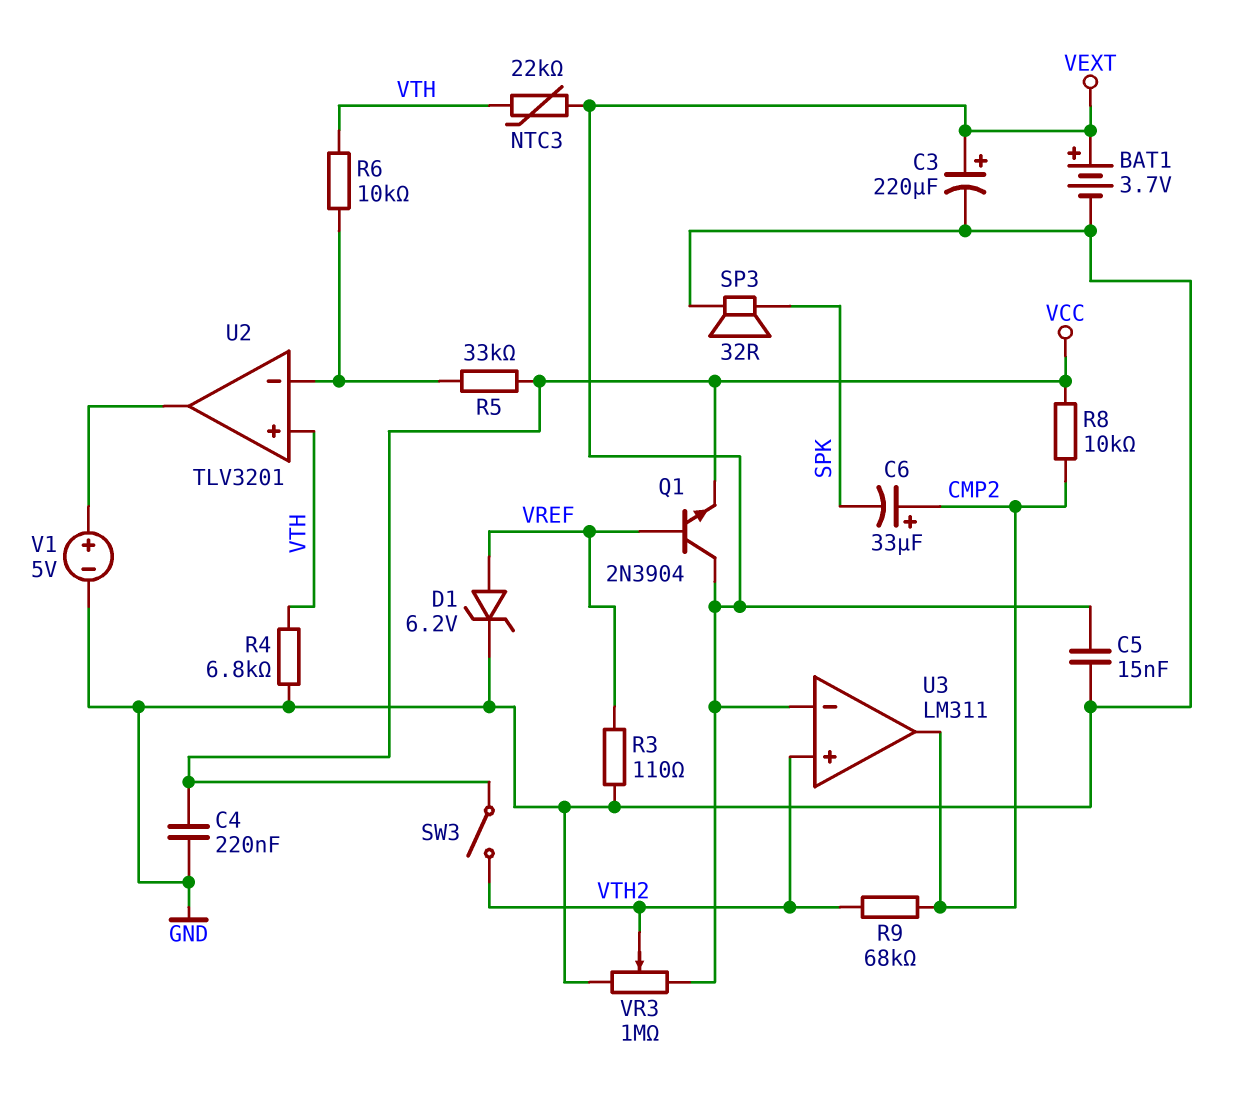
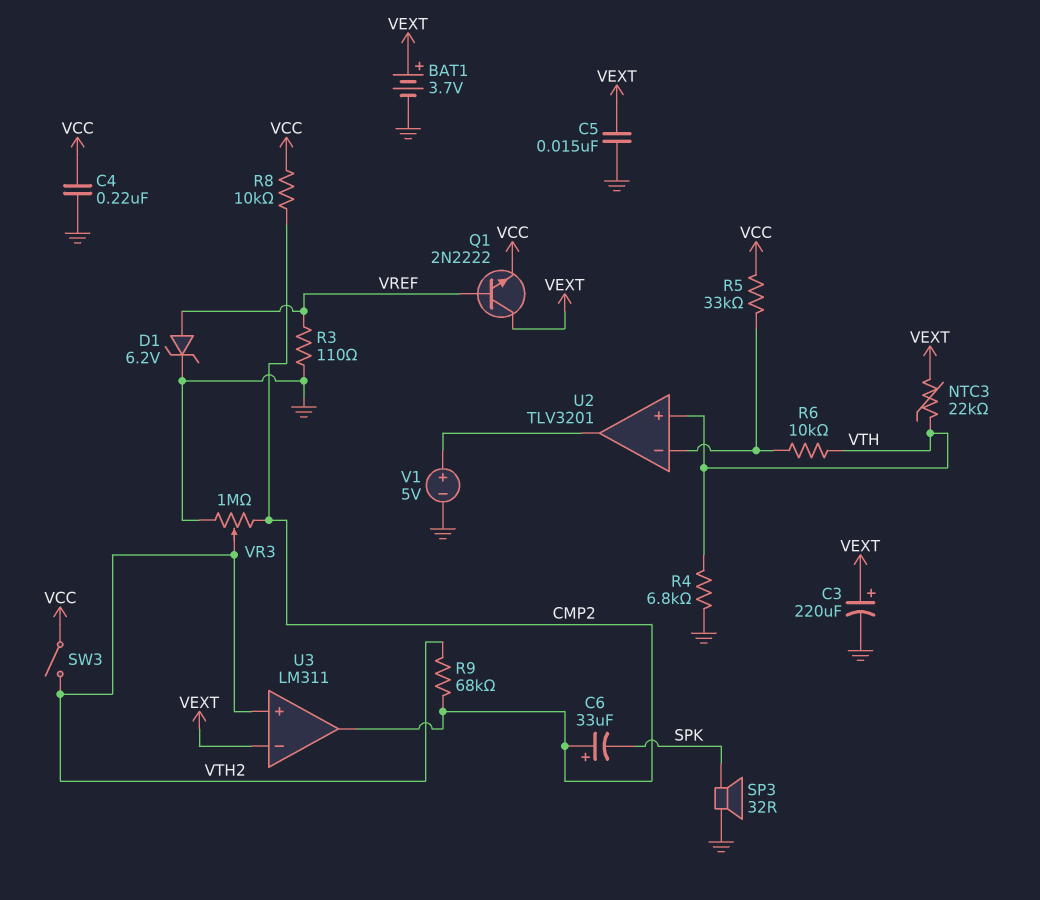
Q1: NPN 2N3904 (B VREF, C VEXT, E VCC) -> NPN 2N2222 (B VREF, C VEXT, E VCC)
VR3: 1M (GND, VEXT, wiper VTH2) -> 1M (CMP2, GND, wiper VTH2)

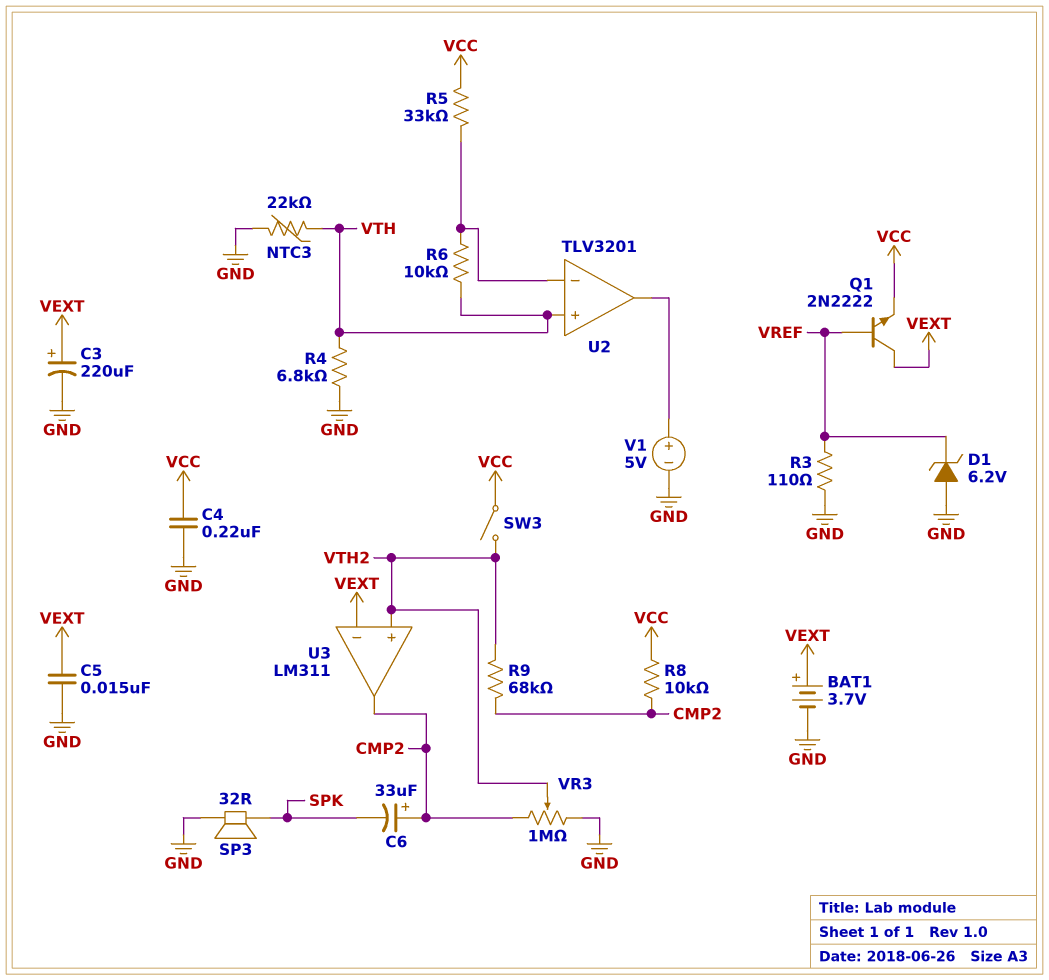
D1: zener 6.2V (A VREF, K GND) -> zener 6.2V (A GND, K VREF)
NTC3: 22k (VEXT, VTH) -> 22k (GND, VTH)

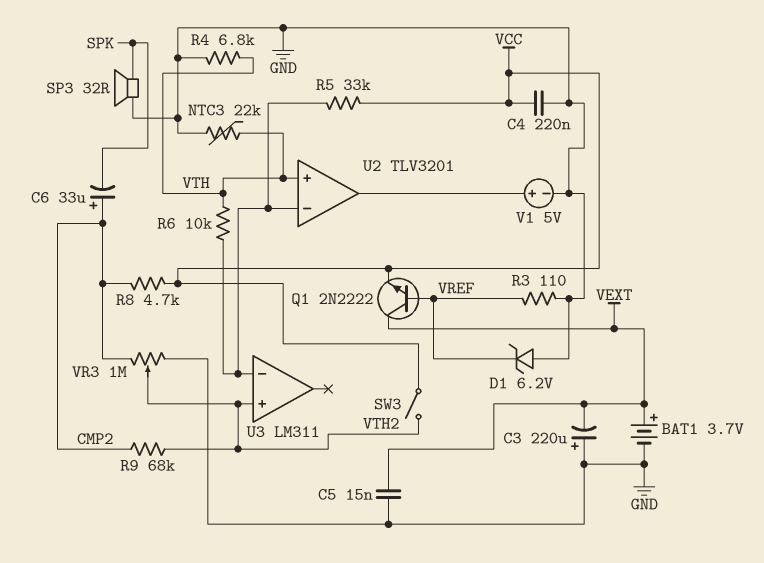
C3: 220uF (plus VEXT, minus GND) -> 220uF (plus GND, minus VEXT)
R8: 10k (CMP2, VCC) -> 4.7k (CMP2, VCC)
U3 pin in-: VEXT -> U2/in-
U3 pin out: CMP2 -> none

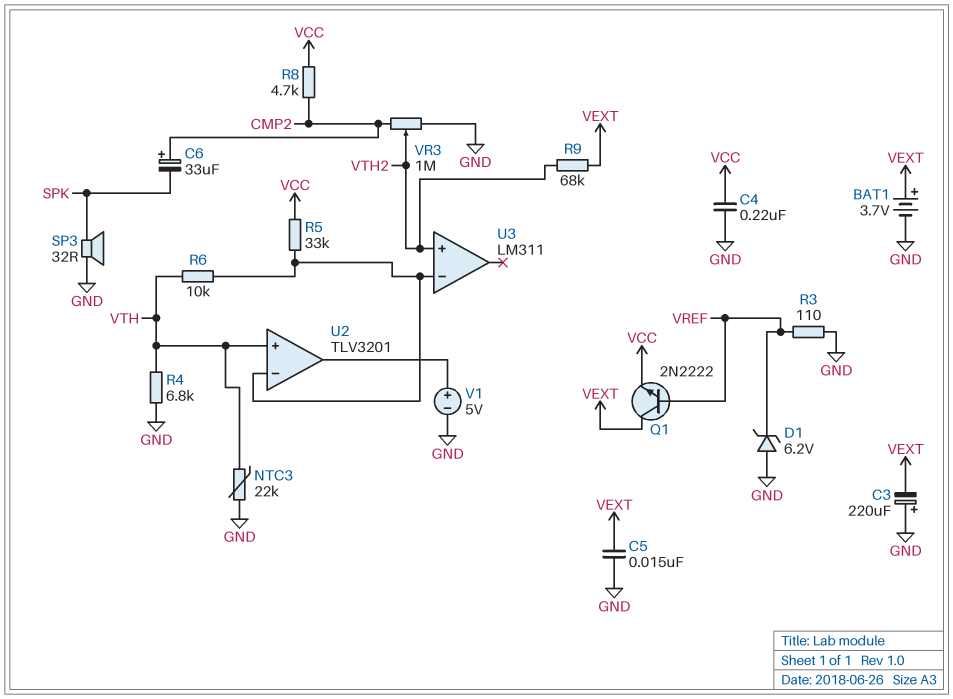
R9: 68k (CMP2, VTH2) -> 68k (VEXT, VTH2)
SW3: switch (VCC, VTH2) -> none

